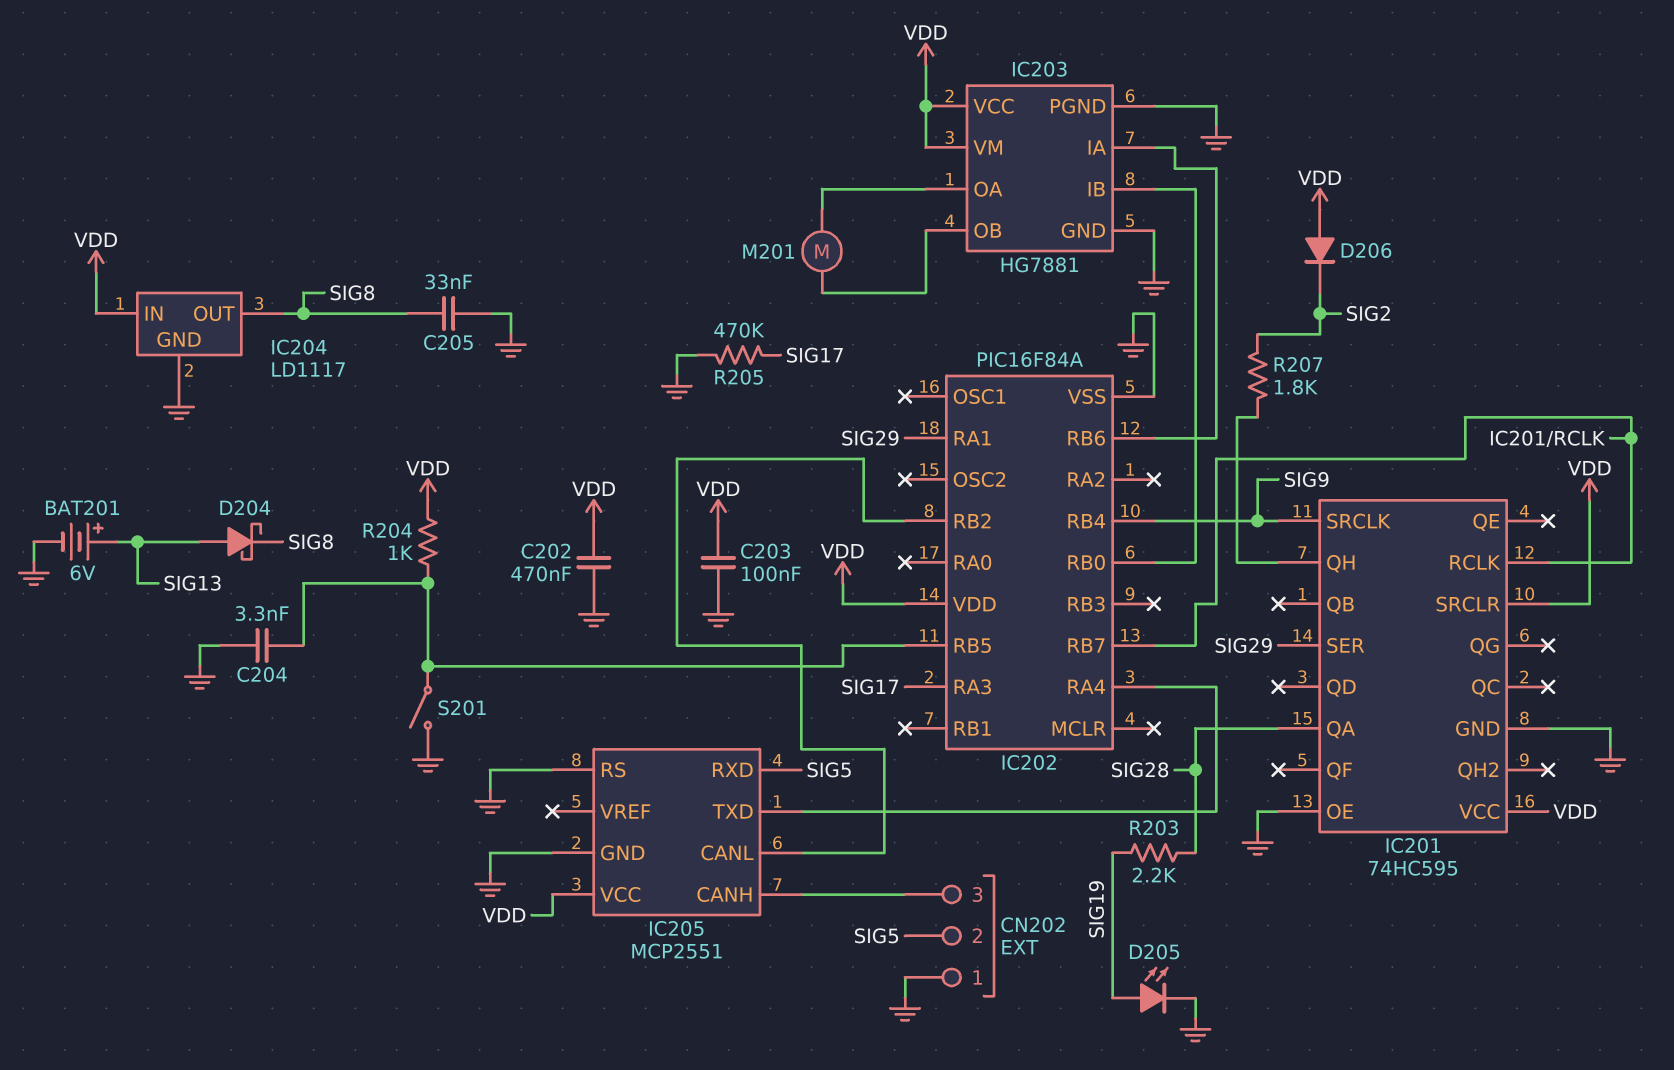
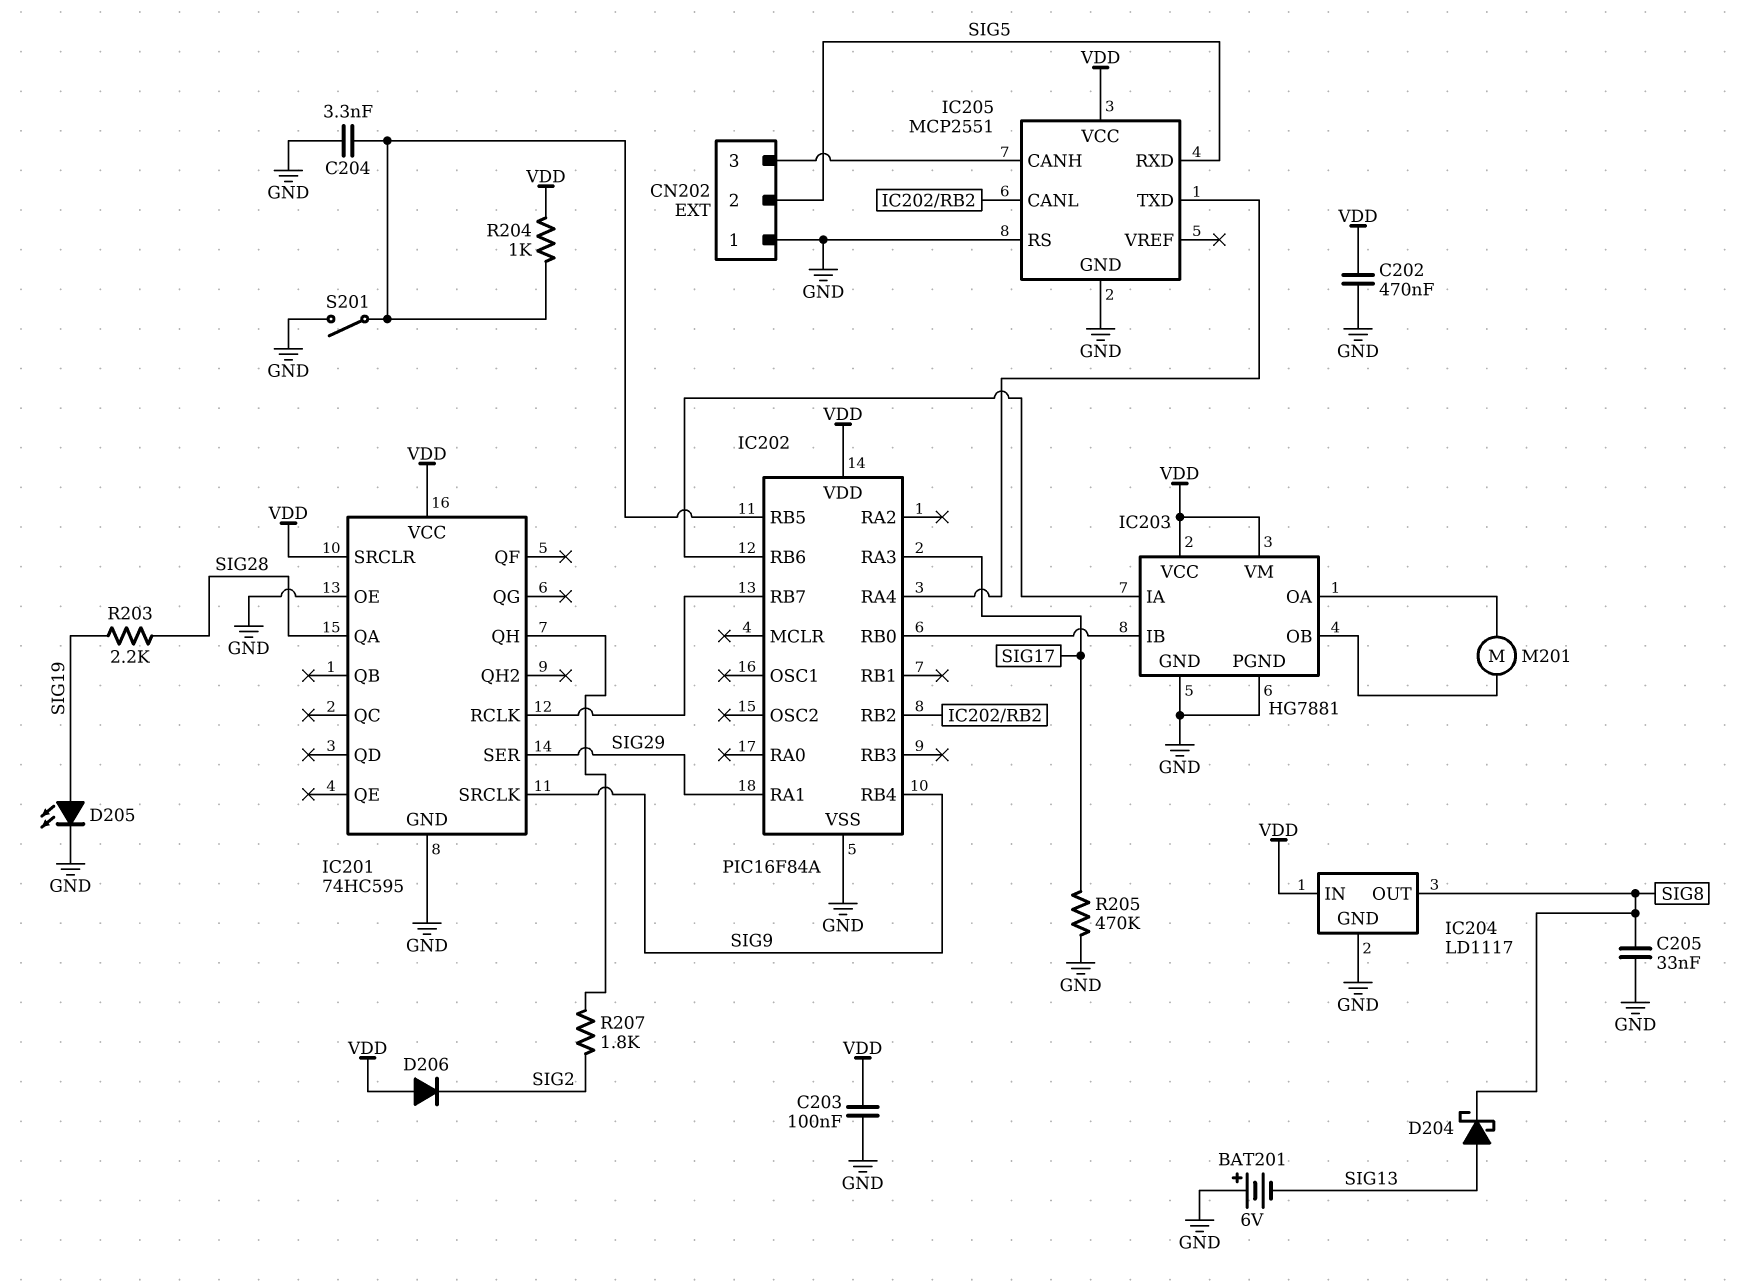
BAT201: 6V (plus SIG13, minus GND) -> 6V (plus GND, minus SIG13)

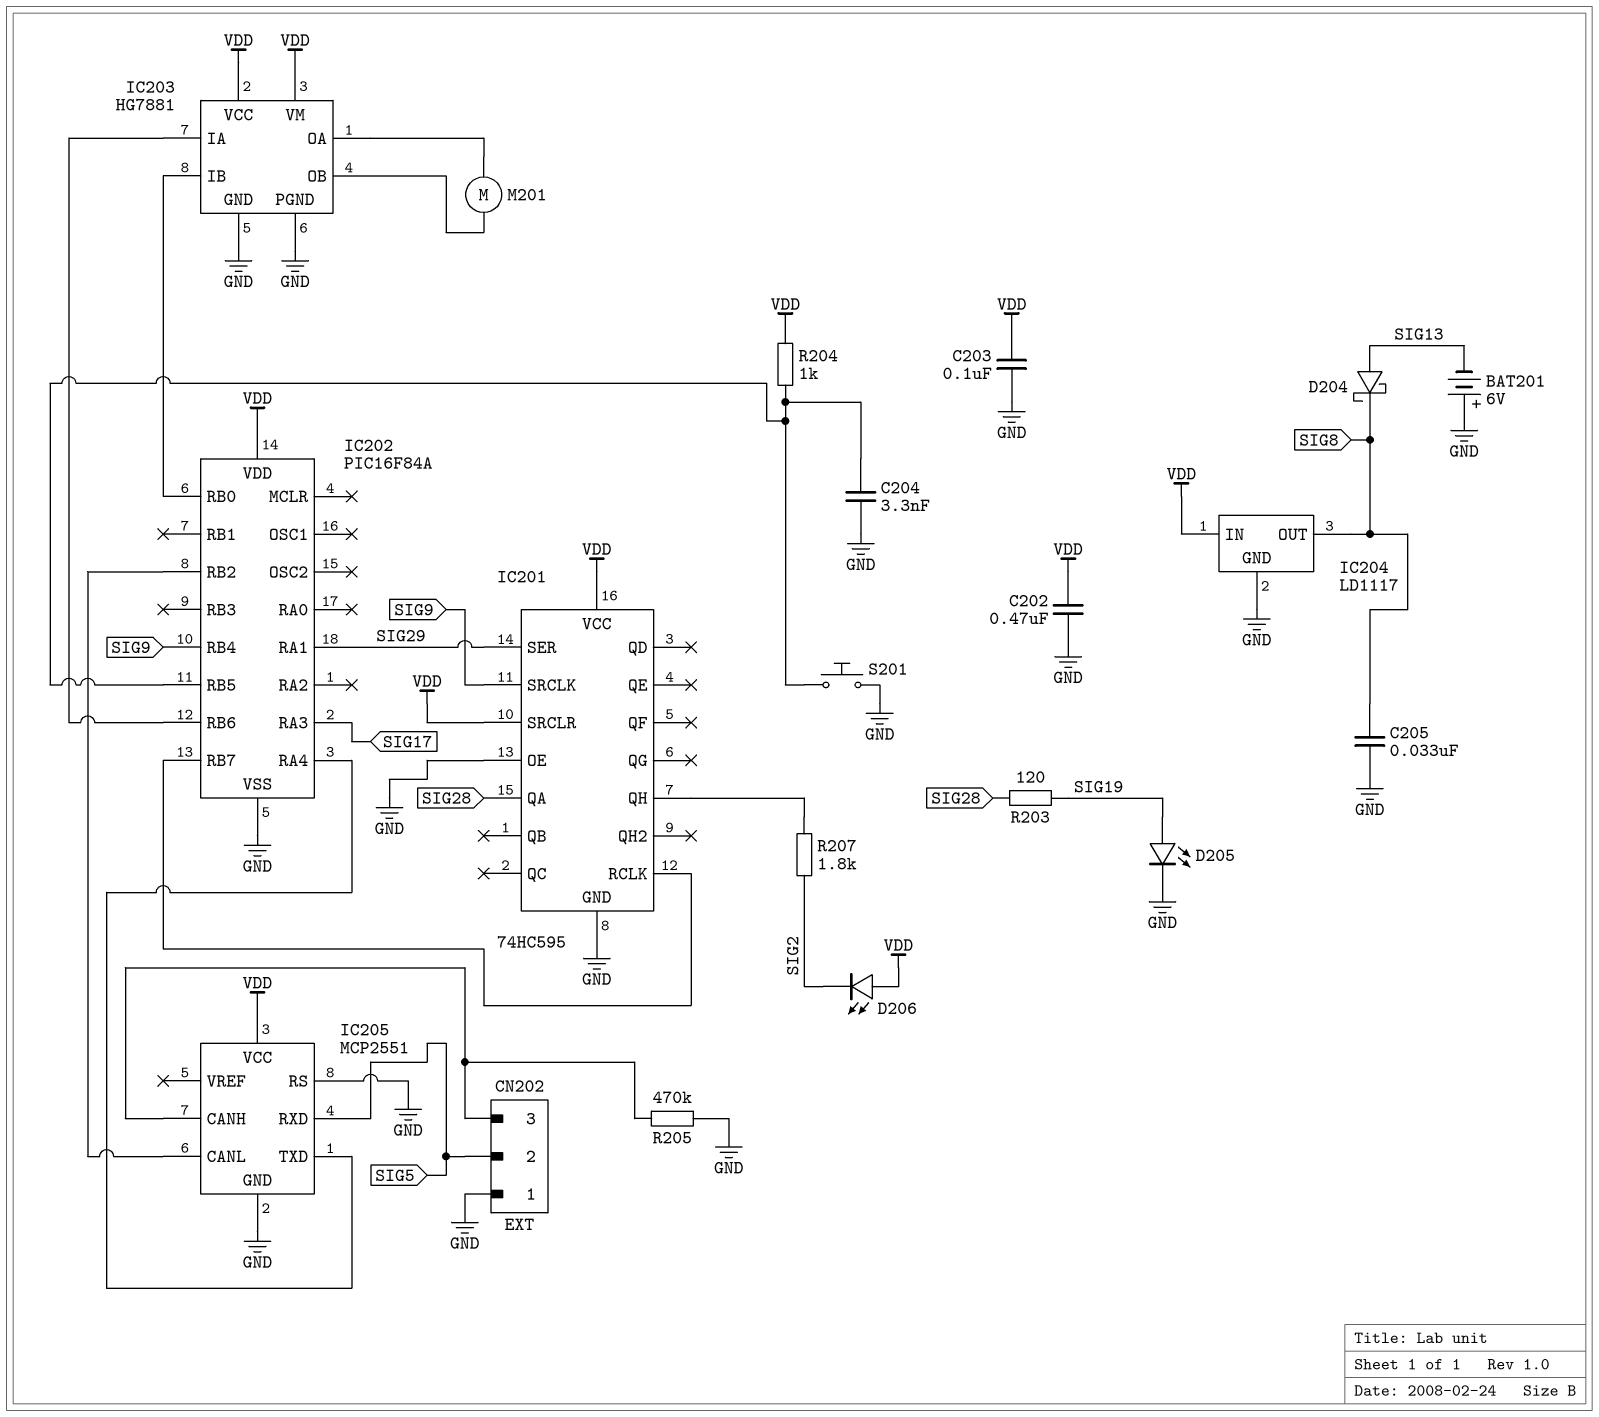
D206: diode (A VDD, K SIG2) -> LED (A VDD, K SIG2)
R203: 2.2k (SIG19, SIG28) -> 120 (SIG19, SIG28)
R205: 470k (GND, SIG17) -> 470k (CN202/3, GND)
S201: switch (GND, IC202/RB5) -> button (GND, IC202/RB5)

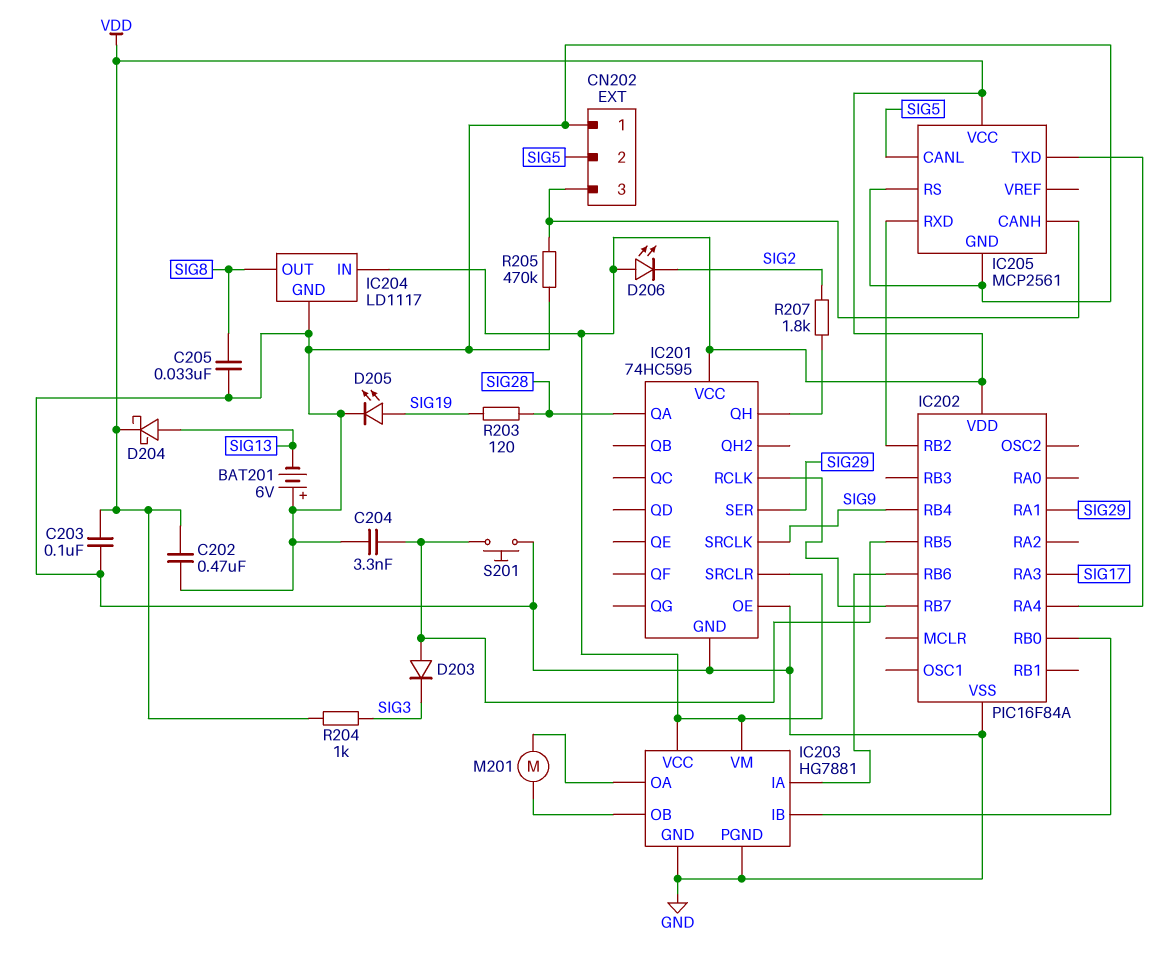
D203: none -> diode (A IC202/RB5, K SIG3)
D204: schottky (A SIG13, K SIG8) -> schottky (A SIG13, K VDD)
IC205: MCP2551 -> MCP2561
IC205 pin CANL: IC202/RB2 -> SIG5
IC205 pin RXD: SIG5 -> IC202/RB2
R204: 1k (IC202/RB5, VDD) -> 1k (SIG3, VDD)

